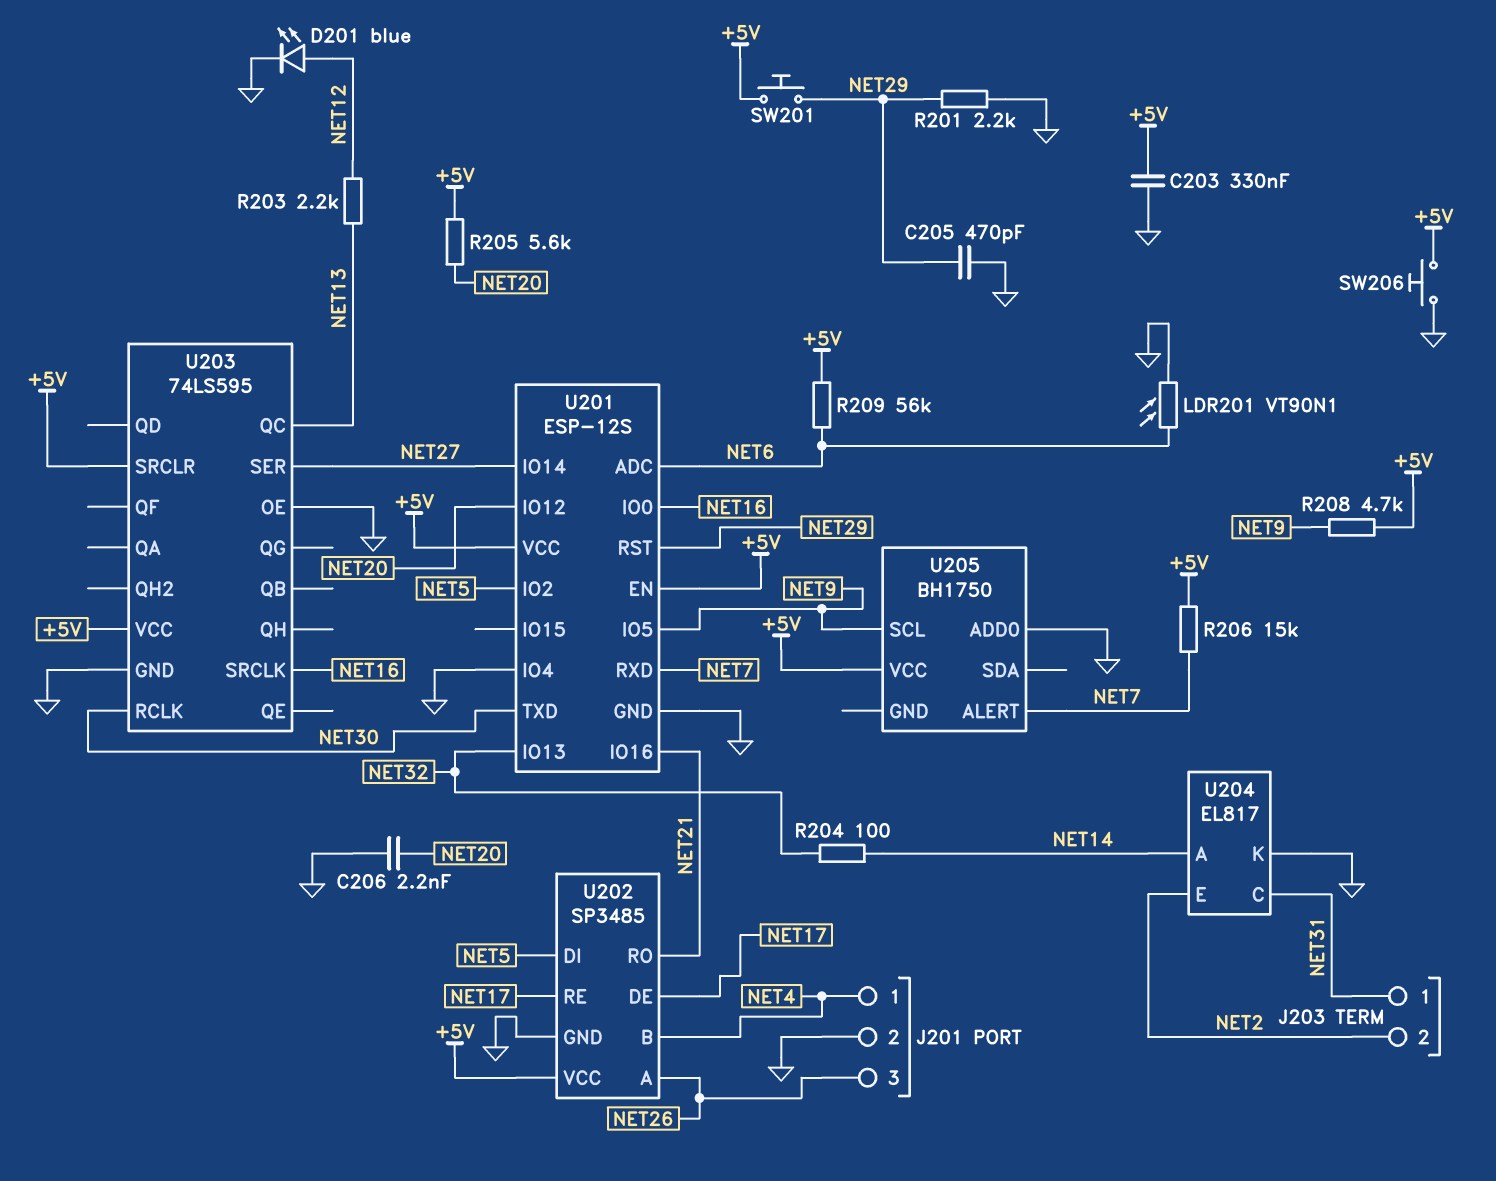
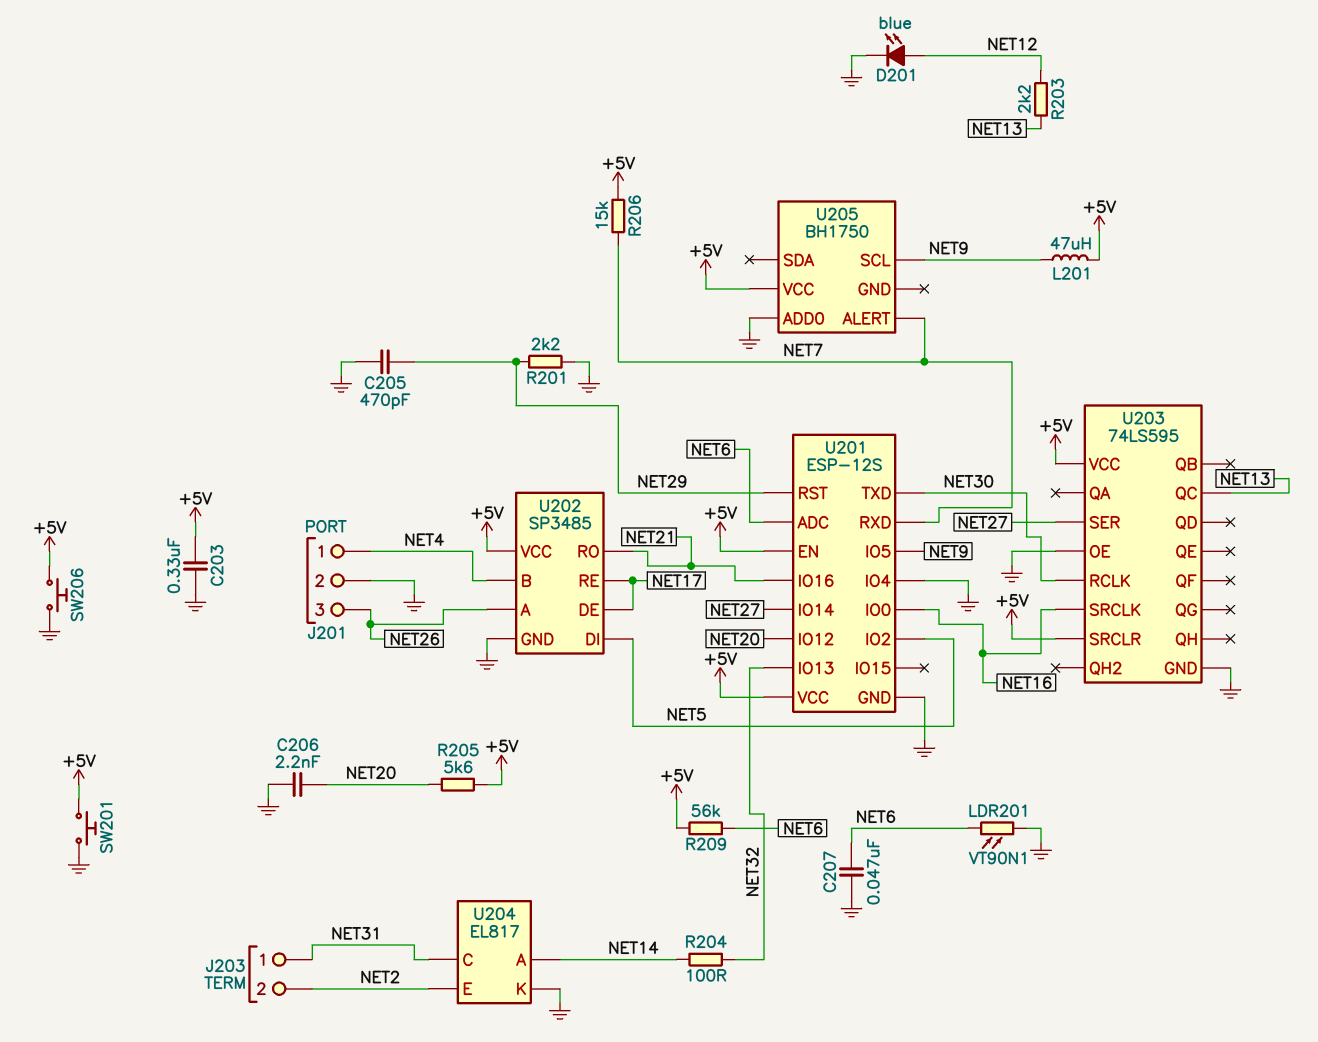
C207: none -> 47nF (GND, NET6)
L201: none -> 47uH (+5V, NET9)
R208: 4.7k (+5V, NET9) -> none
SW201: button (+5V, NET29) -> button (+5V, GND)

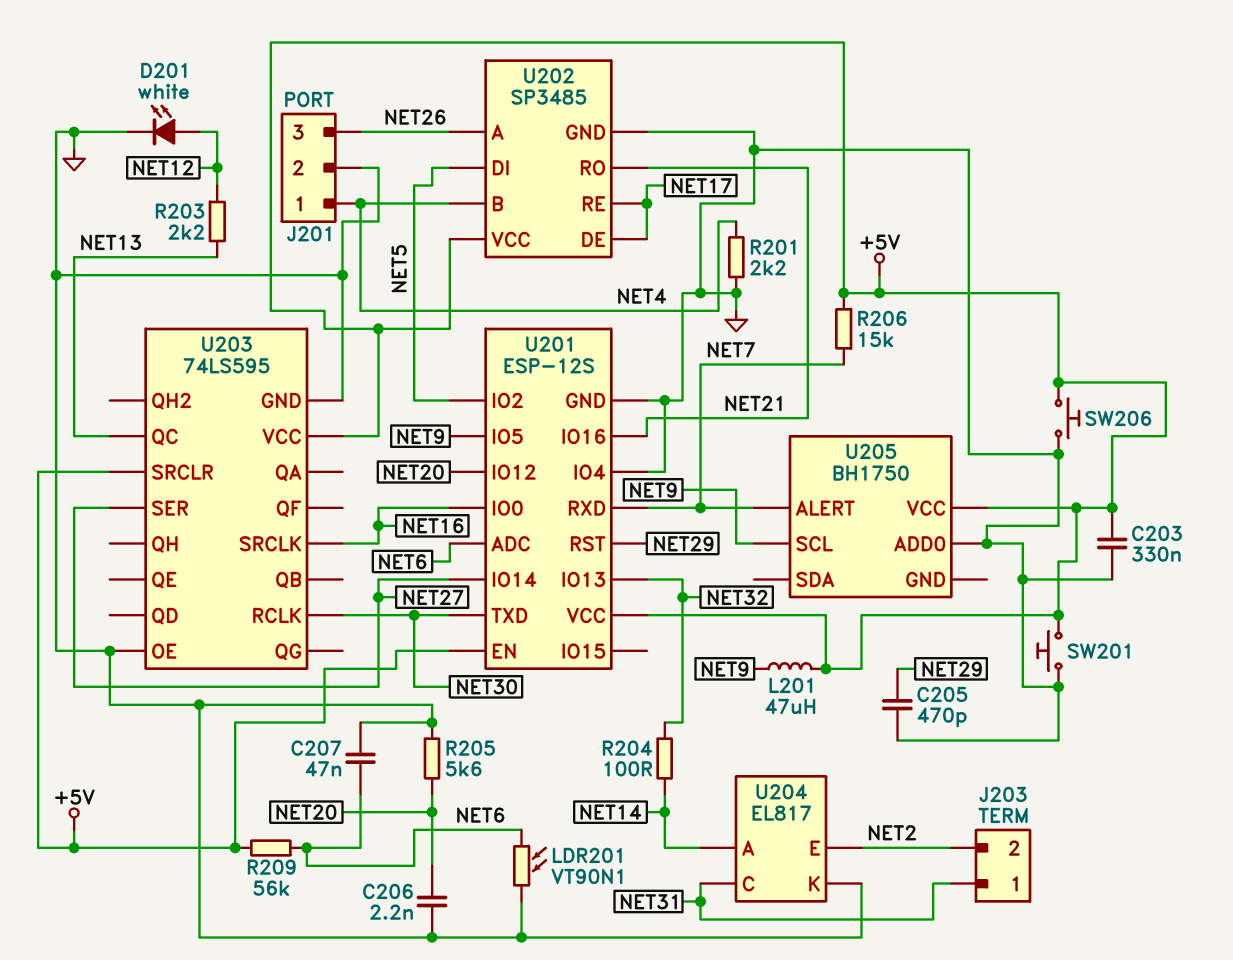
D201: LED blue (A NET12, K GND) -> LED white (A NET12, K GND)
R201: 2.2k (GND, NET29) -> 2.2k (GND, NET4)
R205: 5.6k (+5V, NET20) -> 5.6k (GND, NET20)

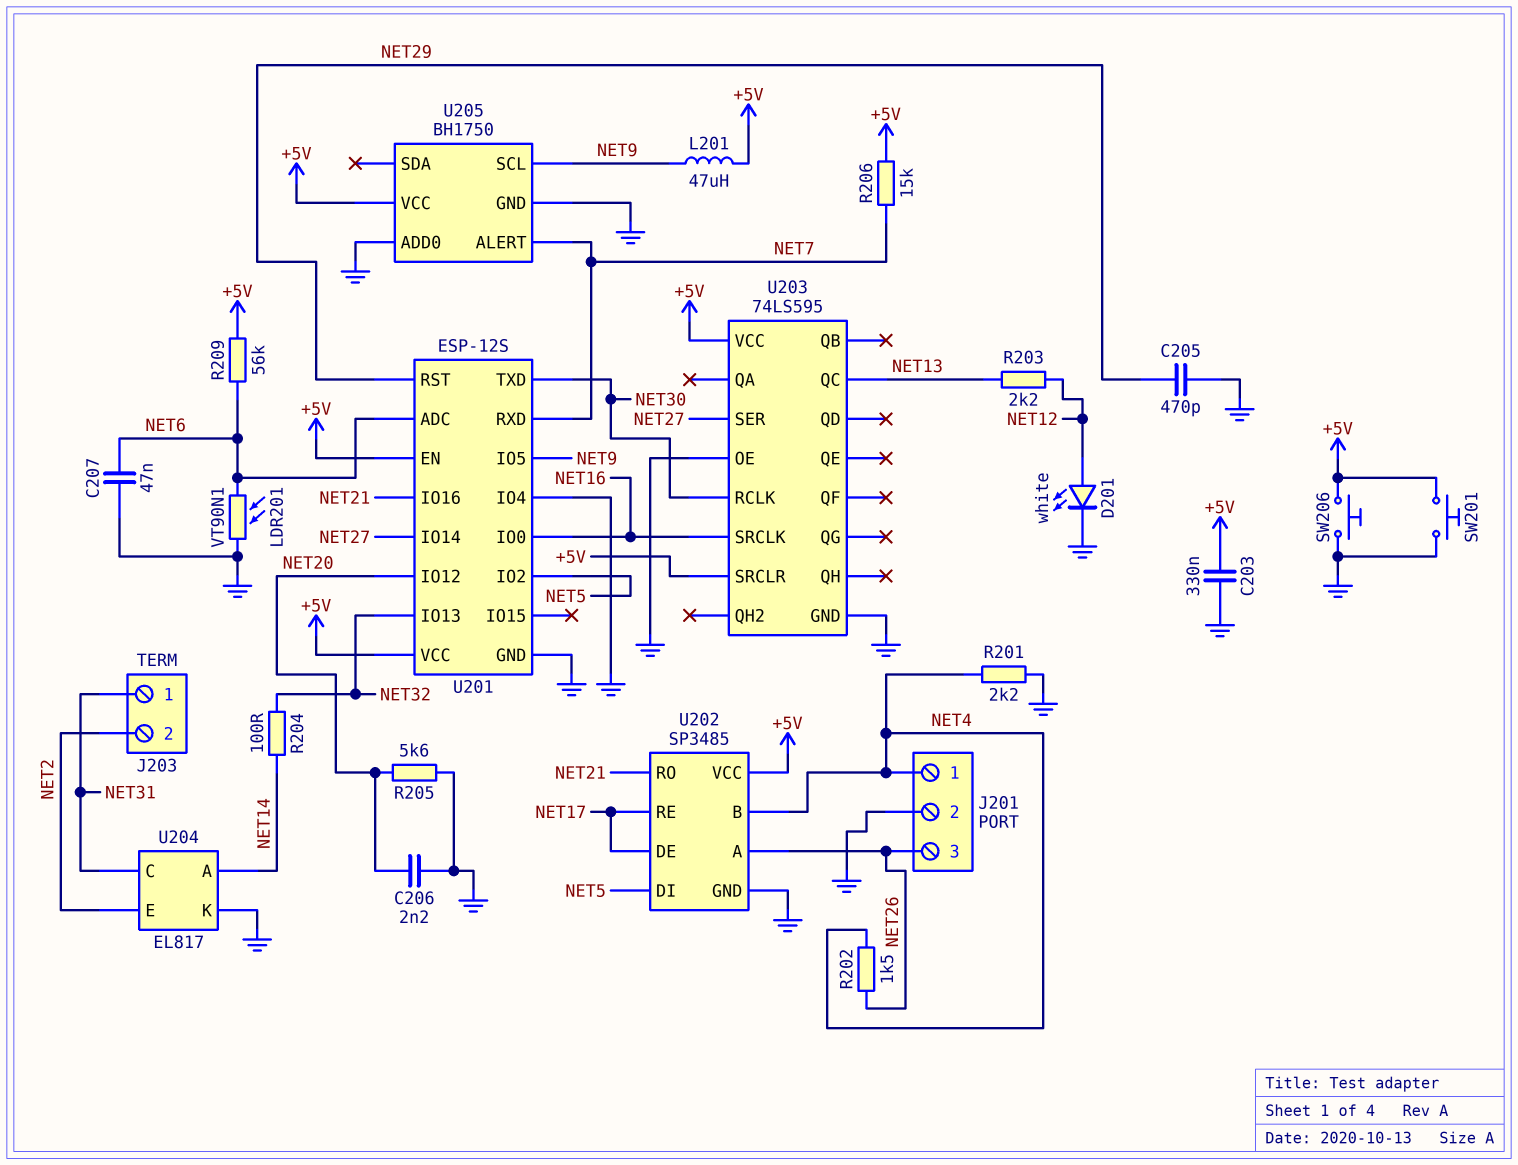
R202: none -> 1.5k (NET4, NET26)
U205 pin GND: none -> GND

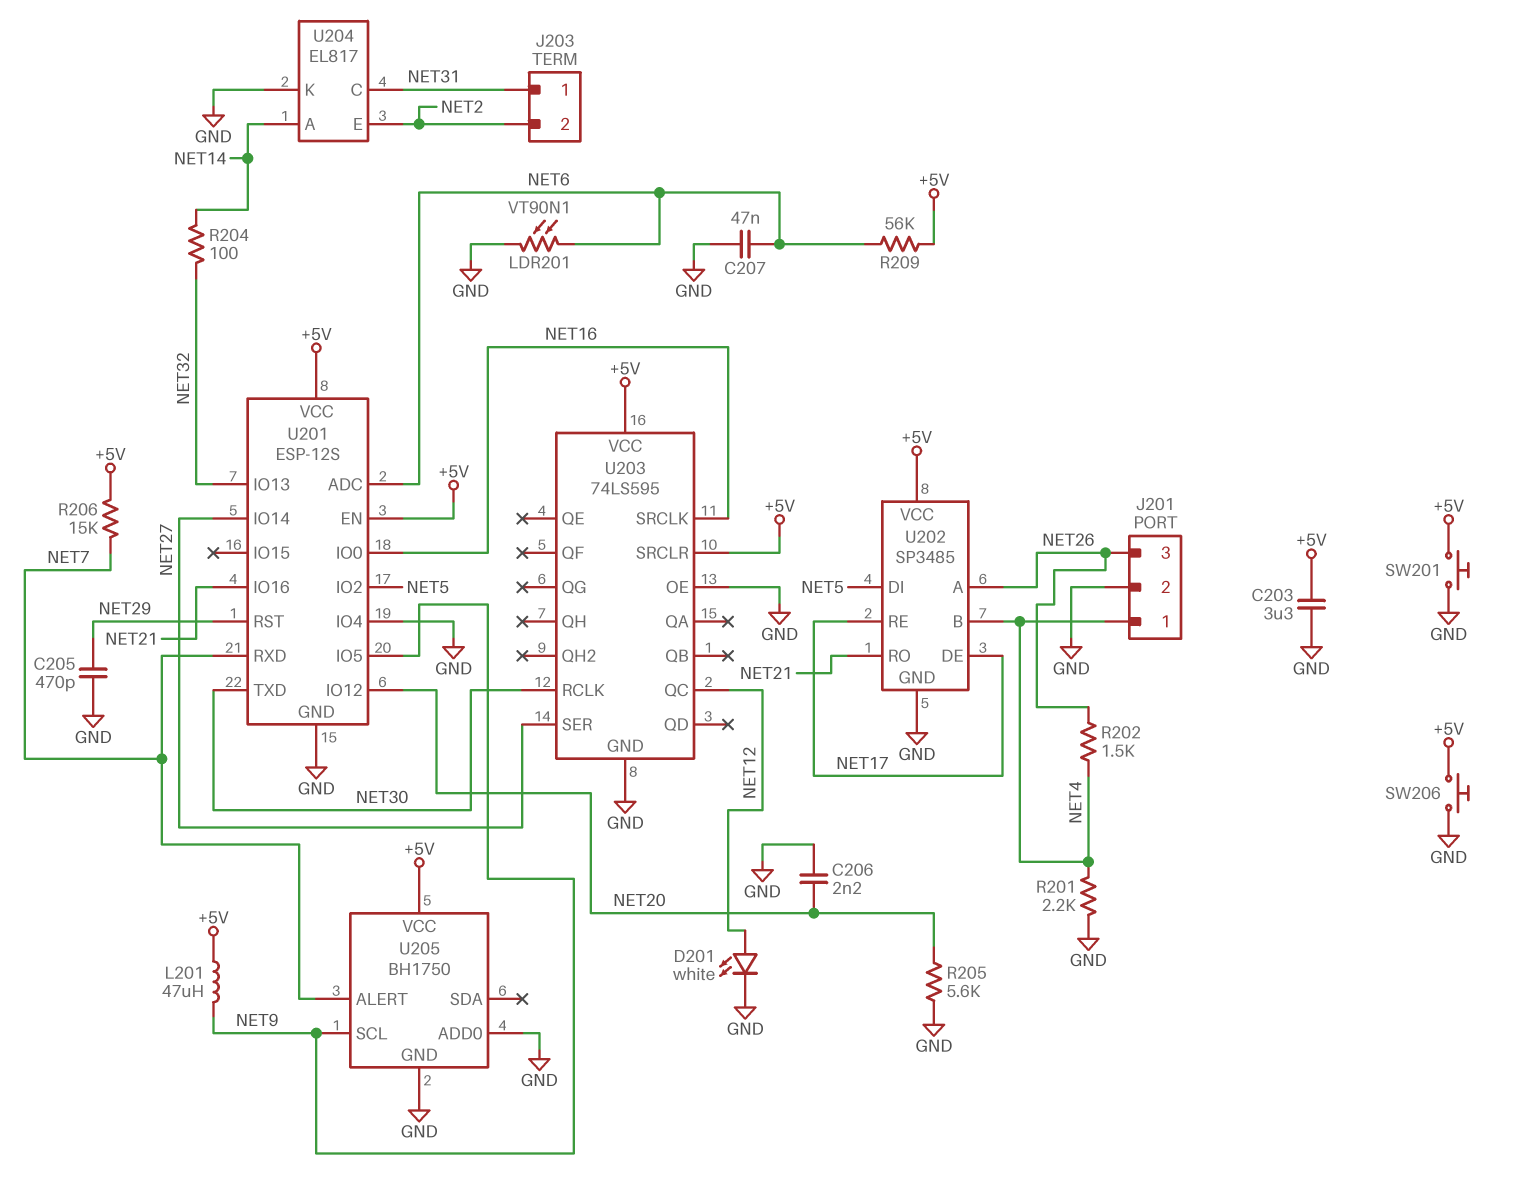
C203: 330nF (+5V, GND) -> 3.3uF (+5V, GND)
R203: 2.2k (NET12, NET13) -> none
U203 pin QC: NET13 -> NET12

